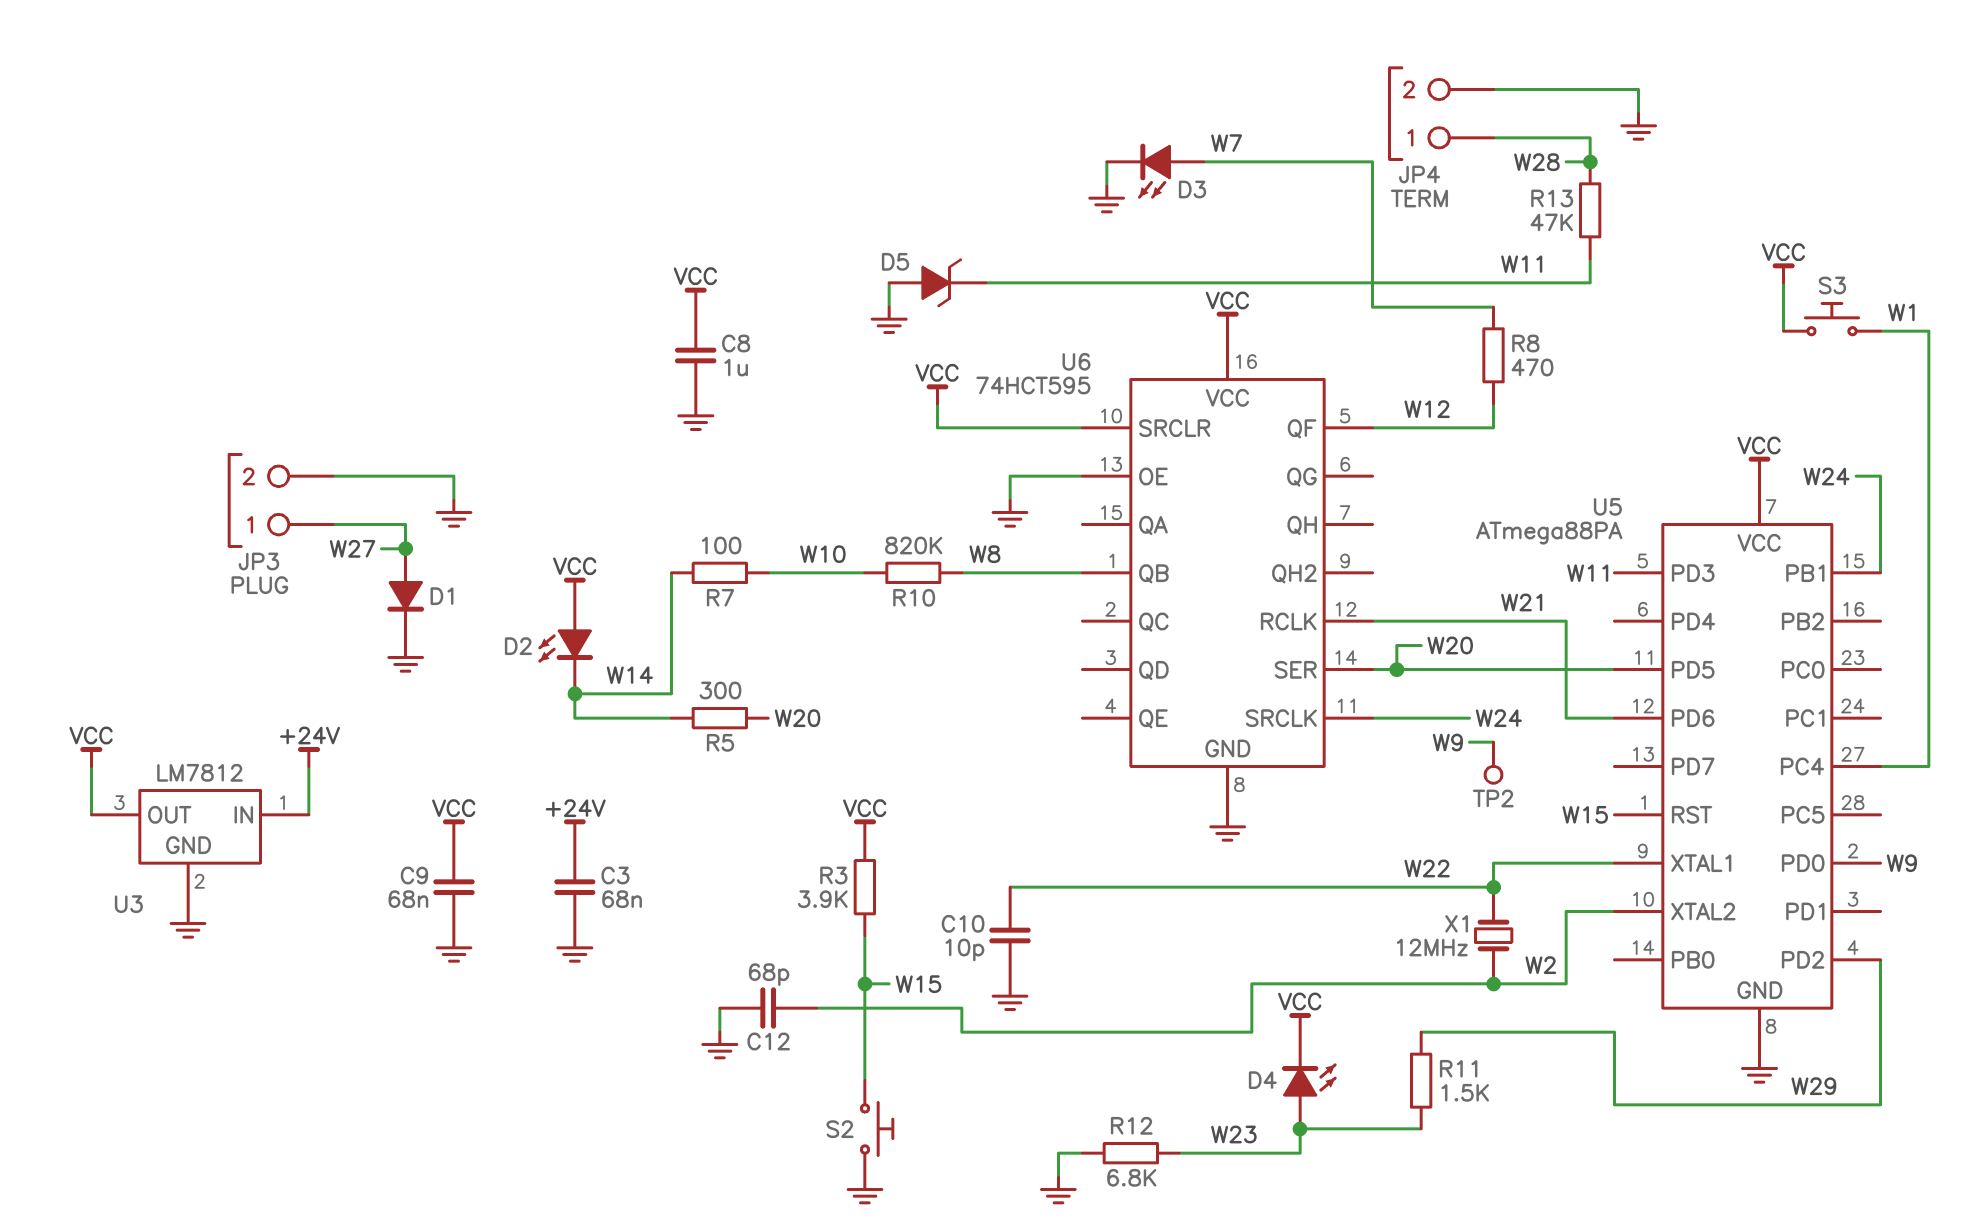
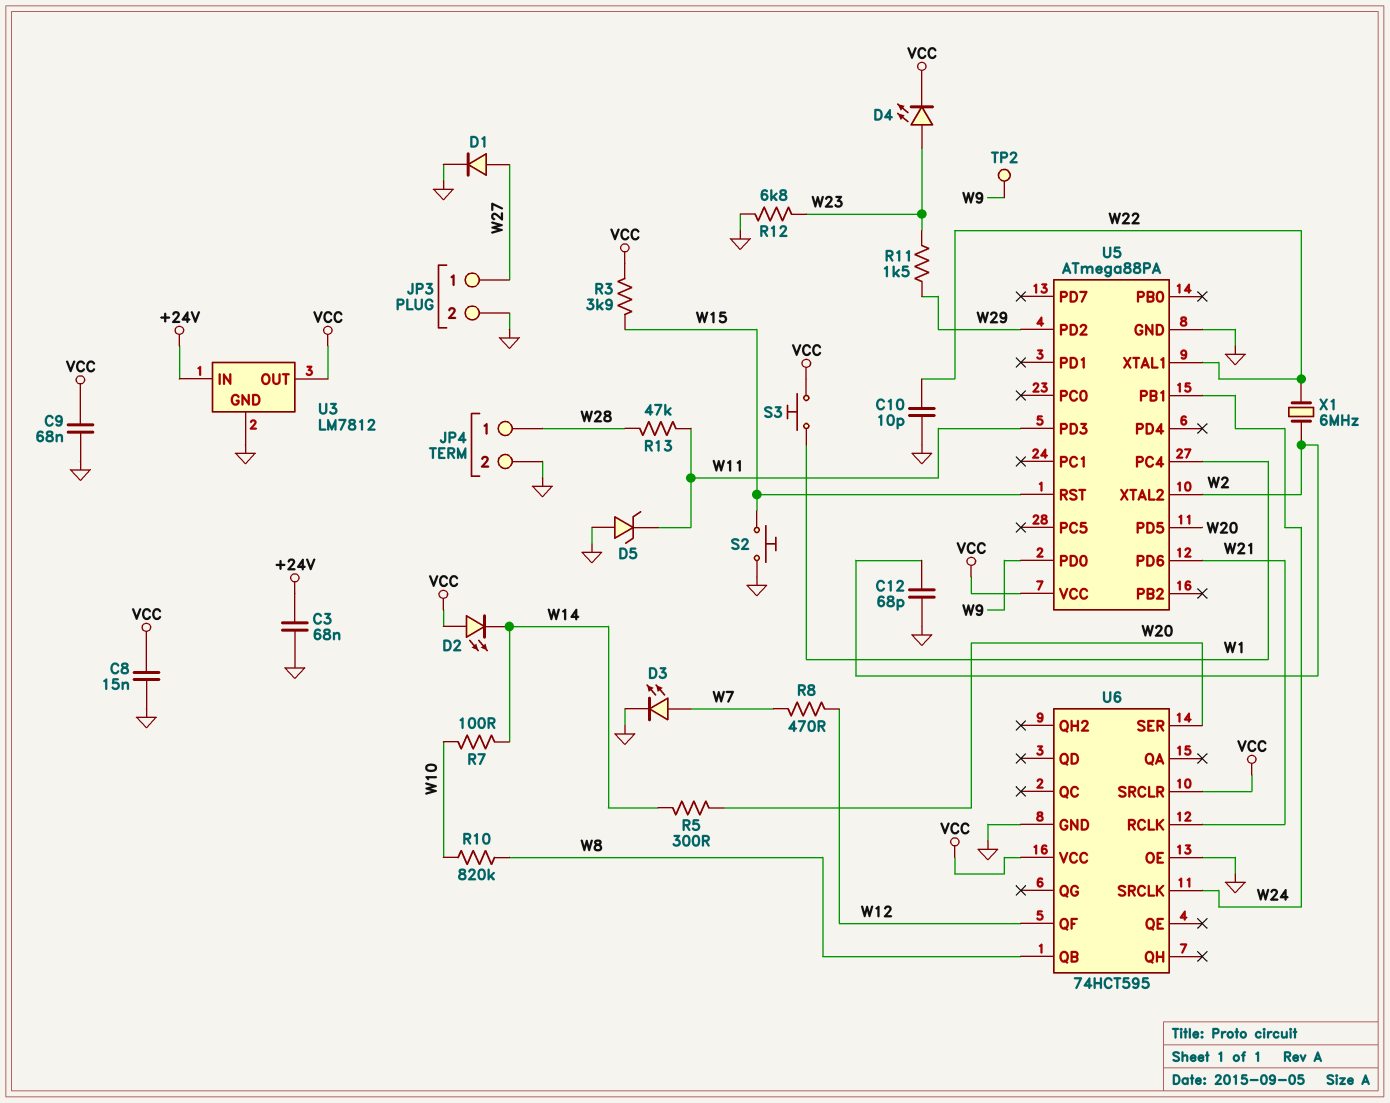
C8: 1uF (GND, VCC) -> 15nF (GND, VCC)
X1: 12MHz (W2, W22) -> 6MHz (W2, W22)

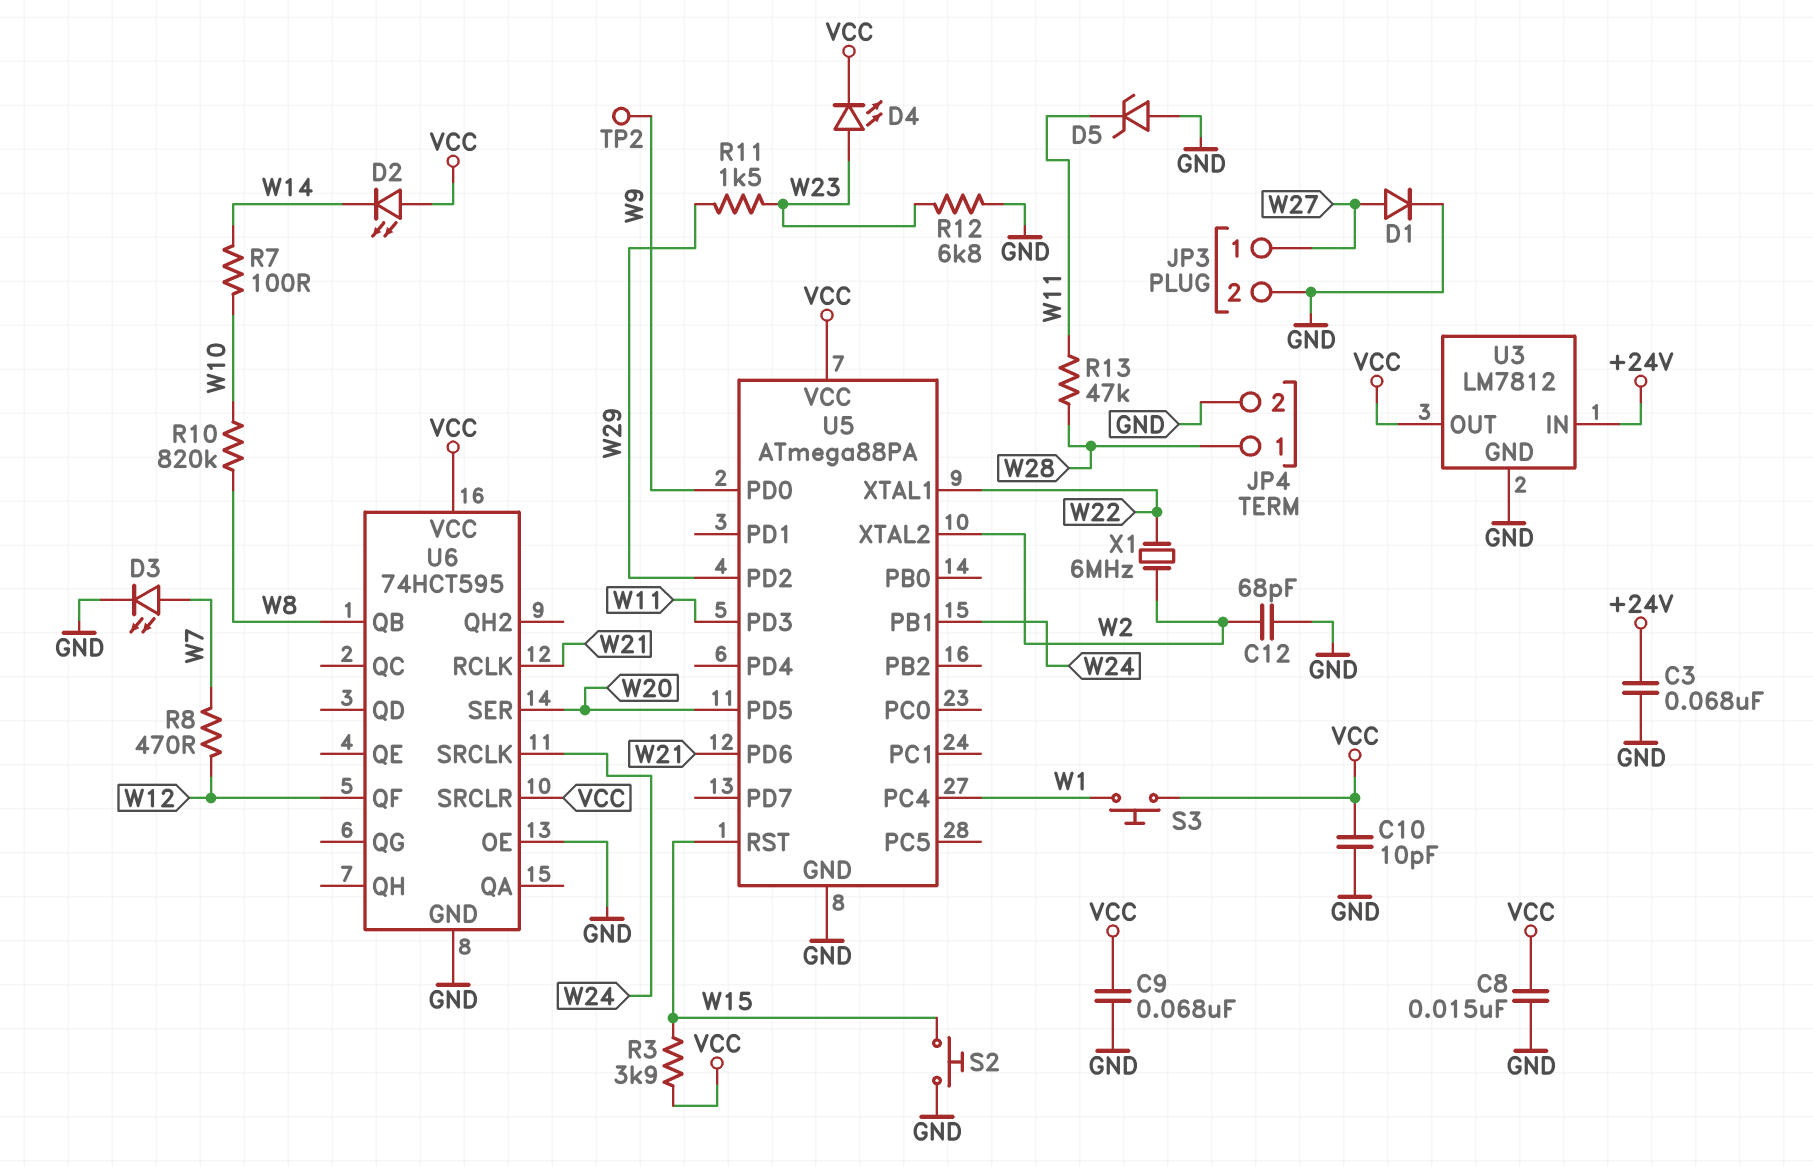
C10: 10pF (GND, W22) -> 10pF (GND, VCC)
R5: 300 (W14, W20) -> none

